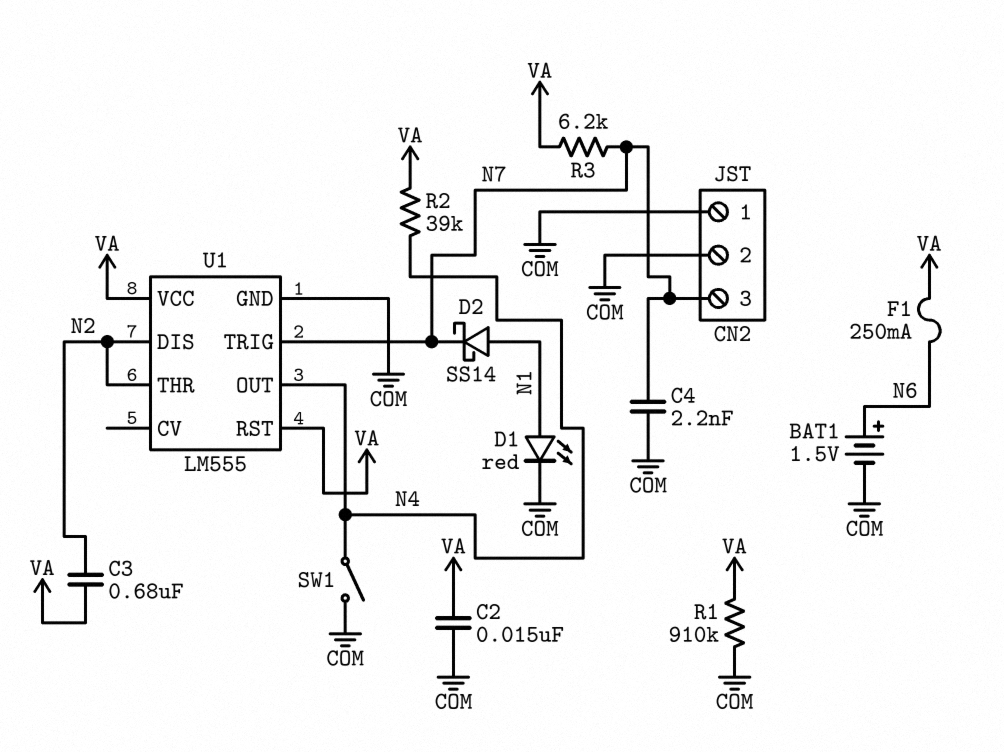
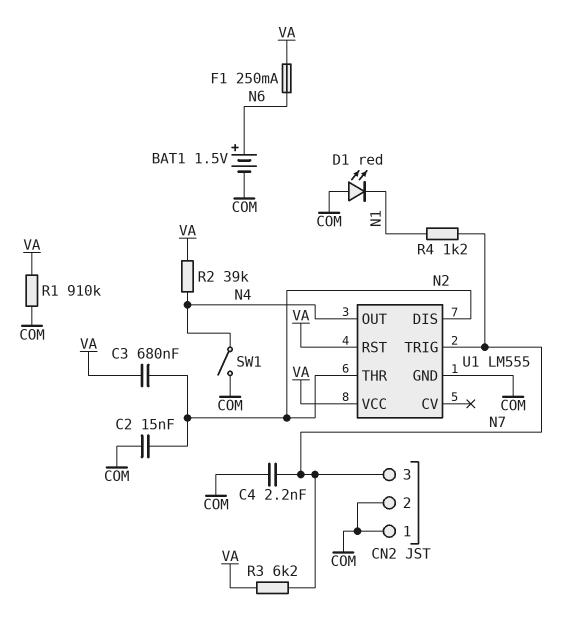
C2: 15nF (COM, VA) -> 15nF (COM, N2)
D1: LED red (A N1, K COM) -> LED red (A COM, K N1)
D2: schottky SS14 (A N1, K N7) -> none
R4: none -> 1.2k (N1, N7)

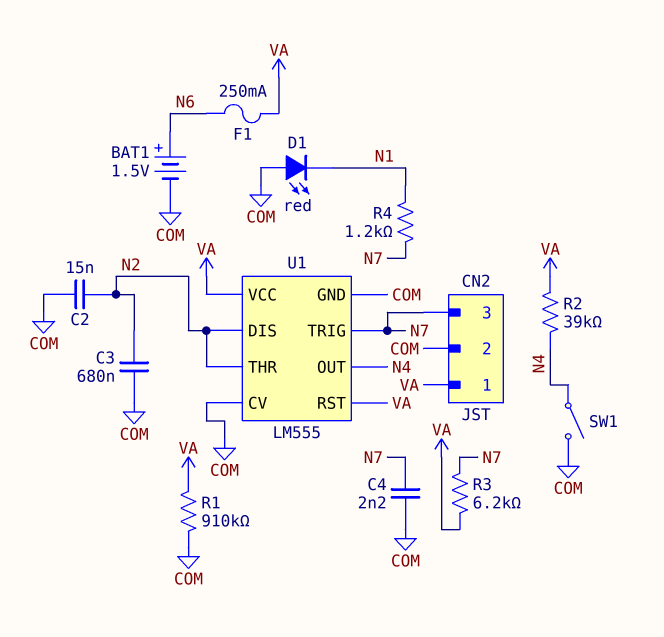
C3: 680nF (N2, VA) -> 680nF (COM, N2)
CN2 pin 1: COM -> VA
U1 pin CV: none -> COM

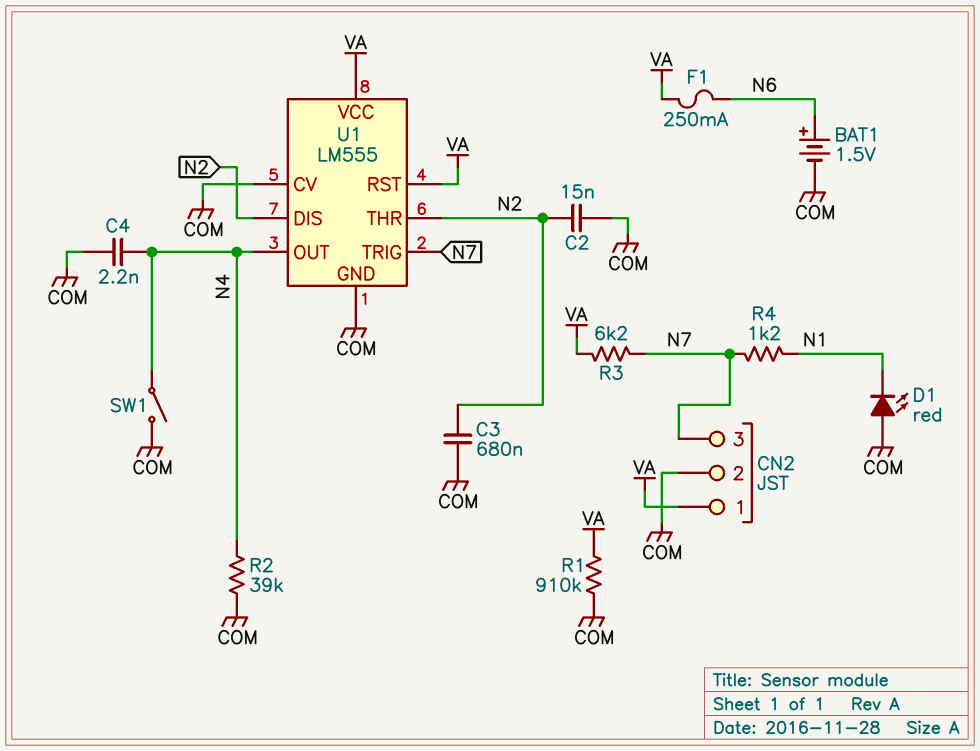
C4: 2.2nF (COM, N7) -> 2.2nF (COM, N4)
R2: 39k (N4, VA) -> 39k (COM, N4)

